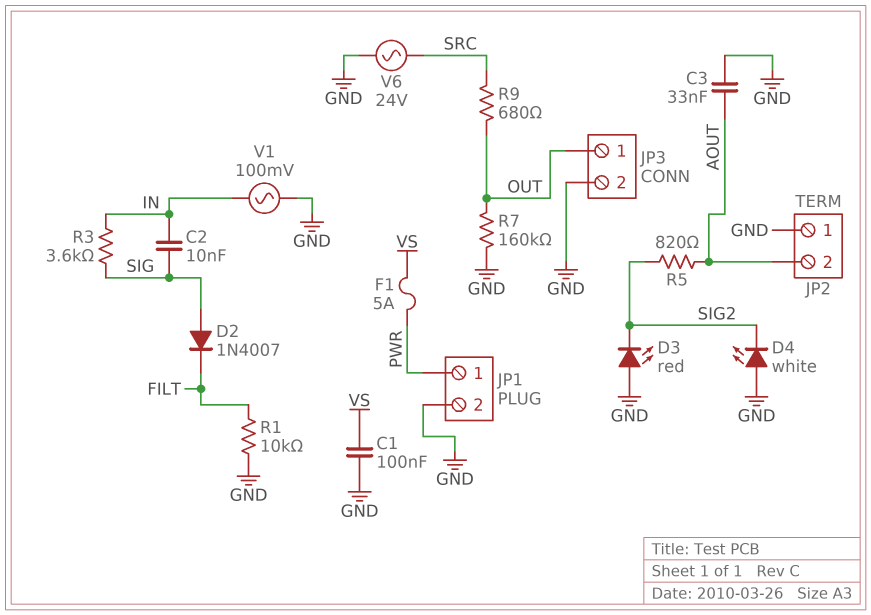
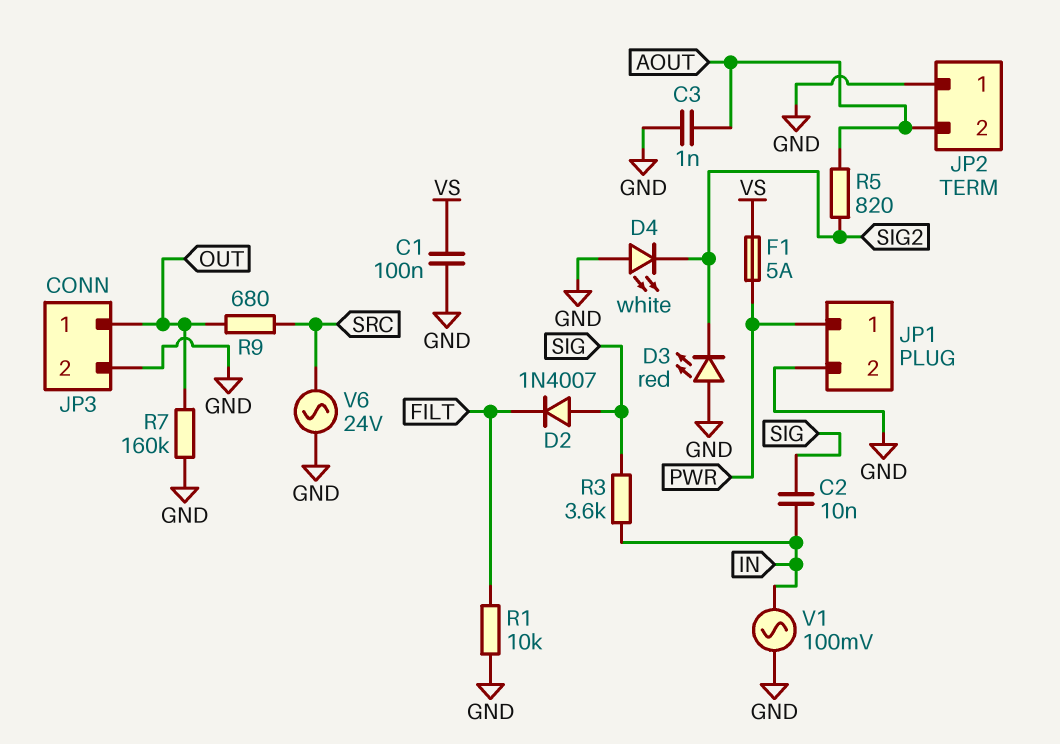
C3: 33nF (AOUT, GND) -> 1nF (AOUT, GND)

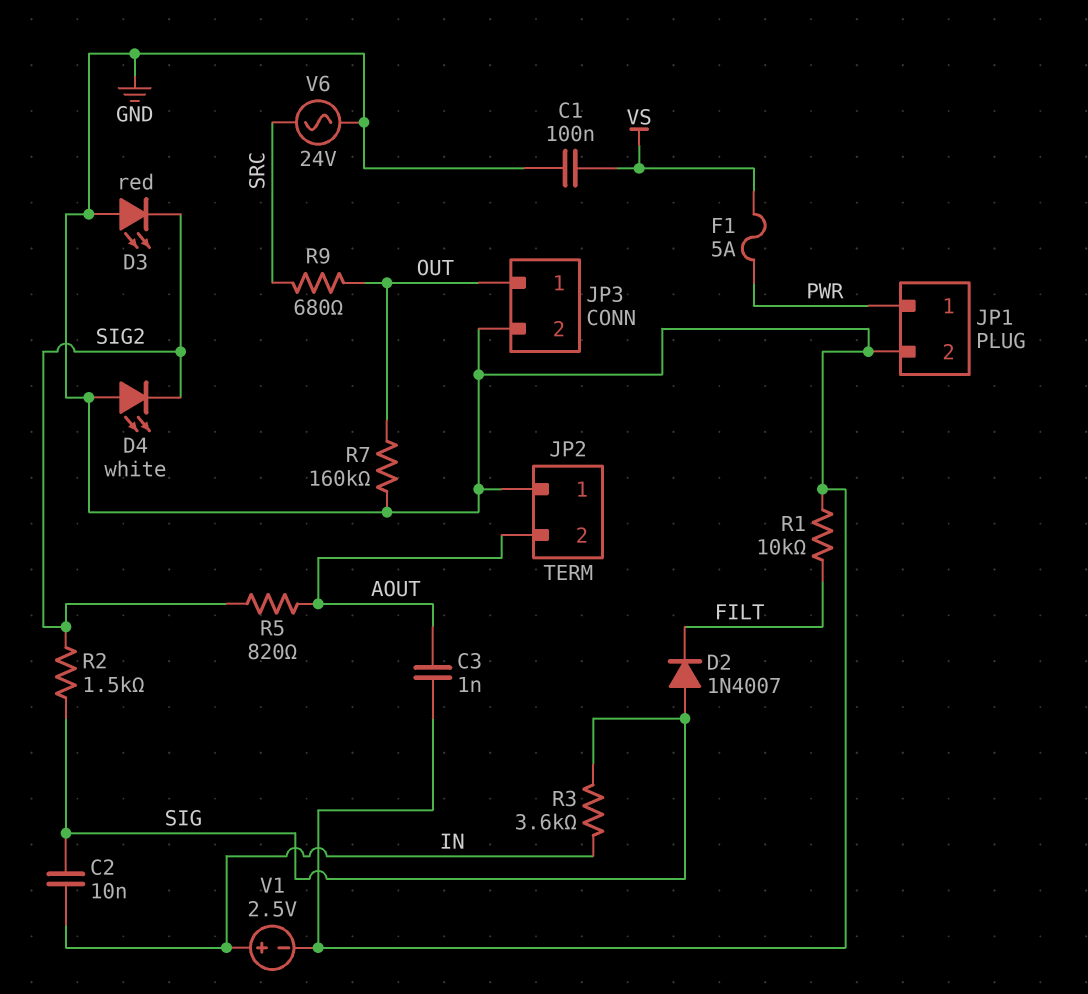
R2: none -> 1.5k (SIG, SIG2)
V1: AC 100mV (GND, IN) -> 2.5V (plus IN, minus GND)

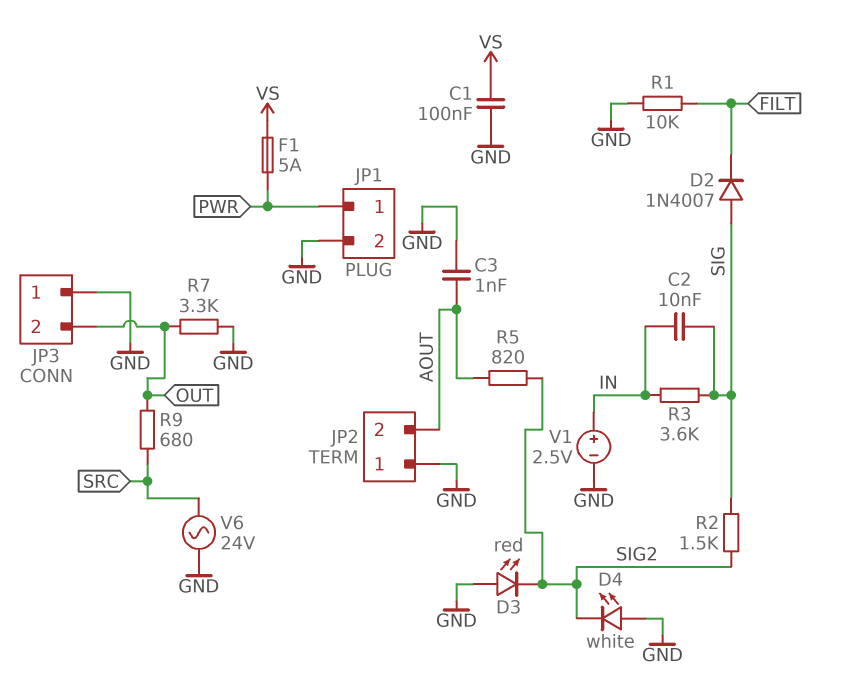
JP3 pin 1: OUT -> GND
JP3 pin 2: GND -> OUT
R7: 160k (GND, OUT) -> 3.3k (GND, OUT)

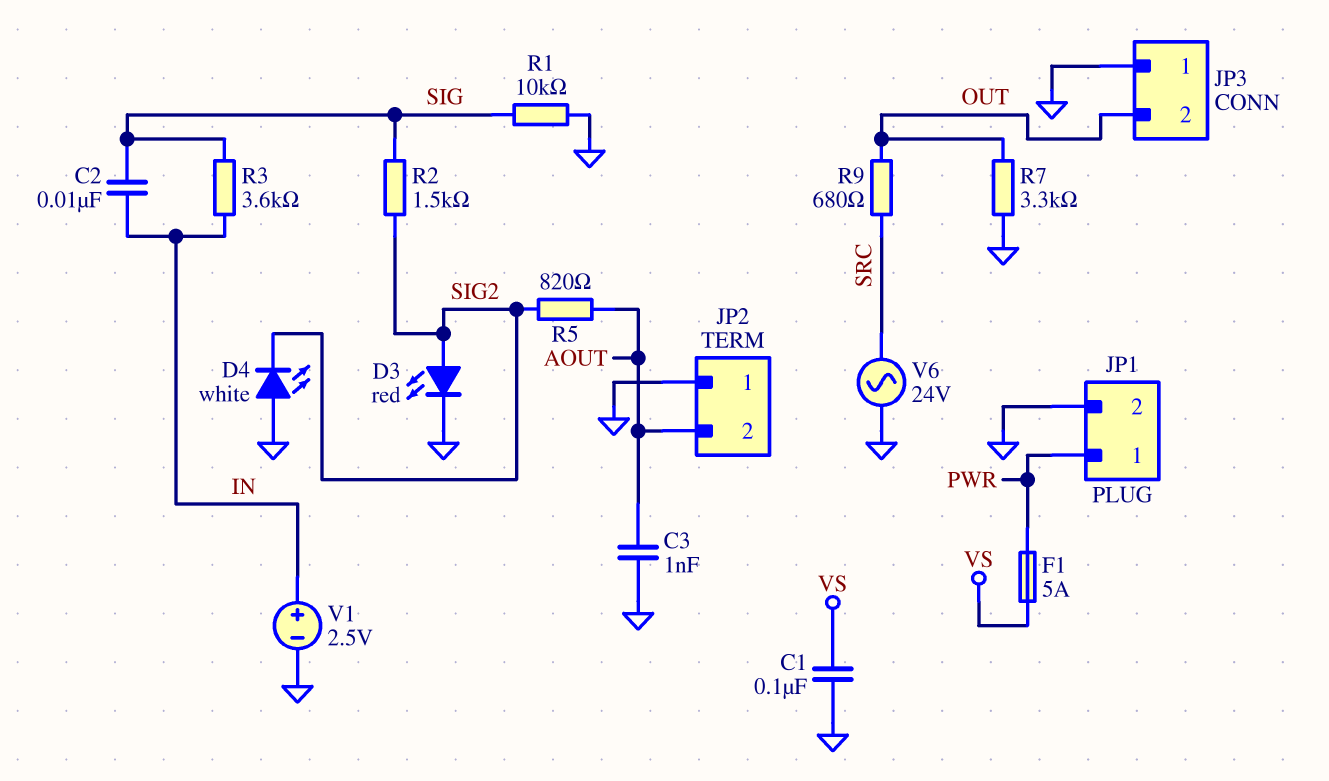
D2: diode 1N4007 (A SIG, K FILT) -> none
D3: LED red (A GND, K SIG2) -> LED red (A SIG2, K GND)
R1: 10k (FILT, GND) -> 10k (GND, SIG)

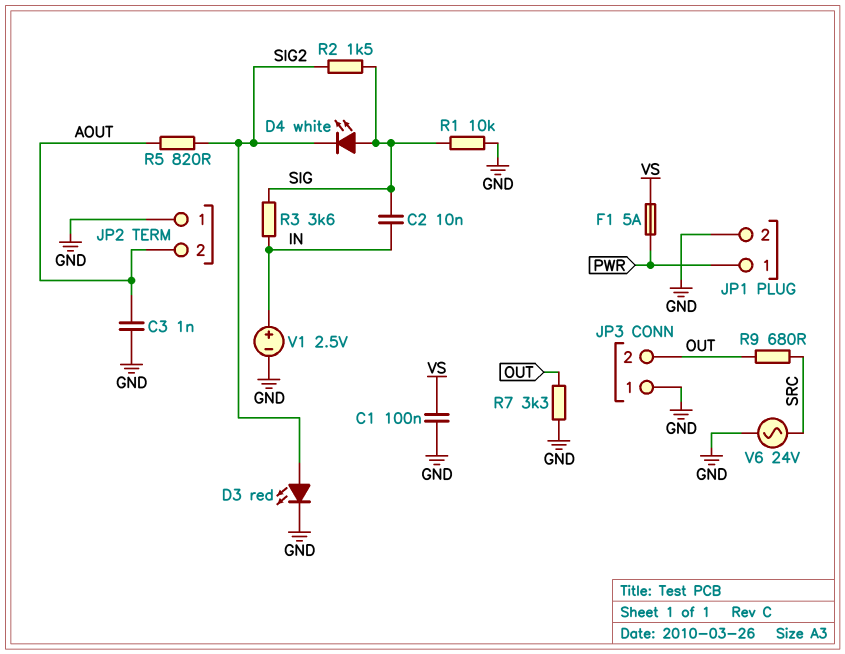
D4: LED white (A GND, K SIG2) -> LED white (A SIG, K SIG2)

